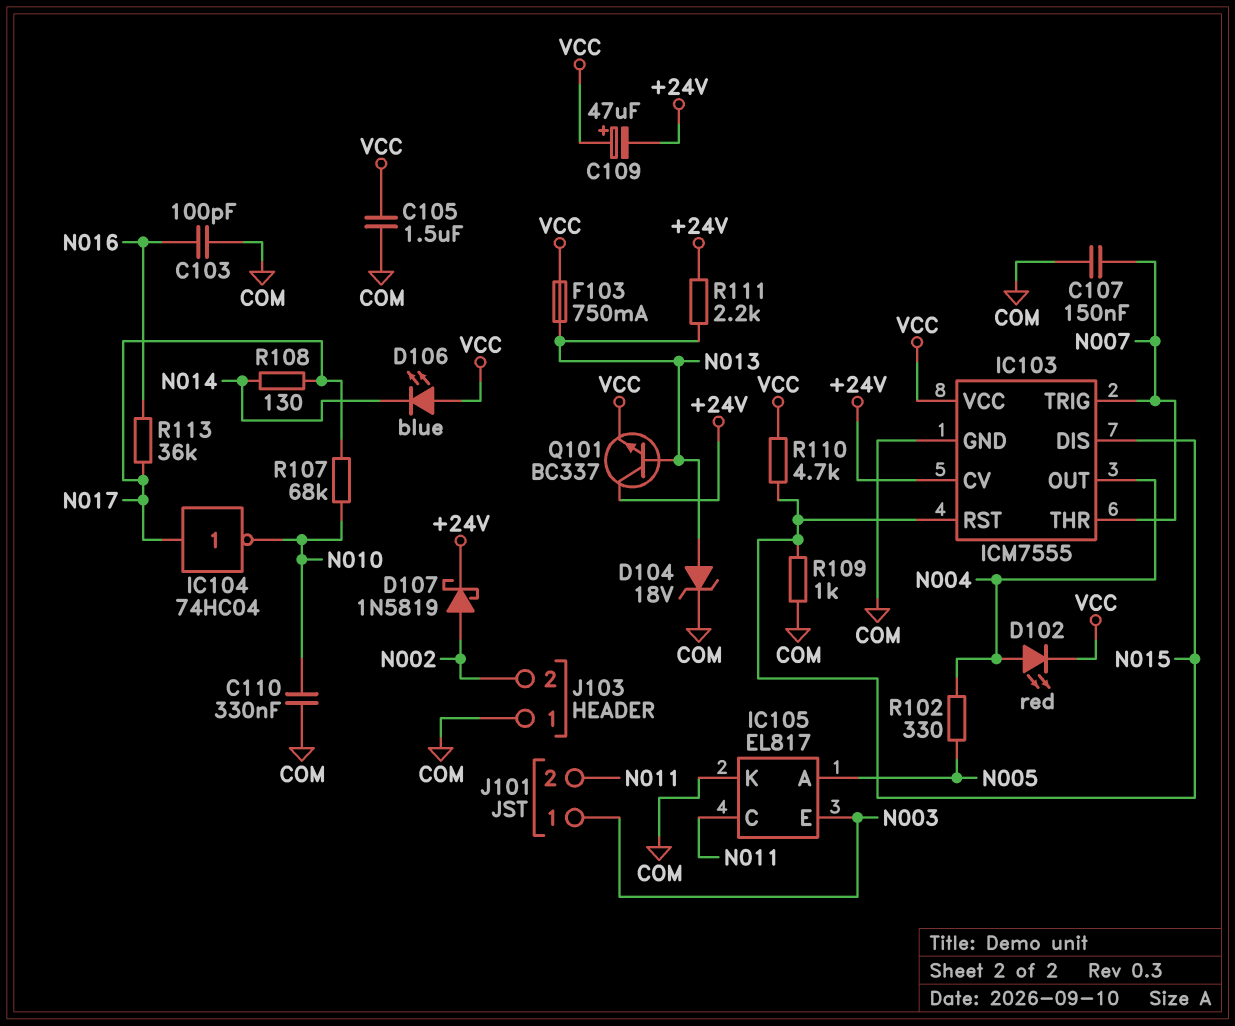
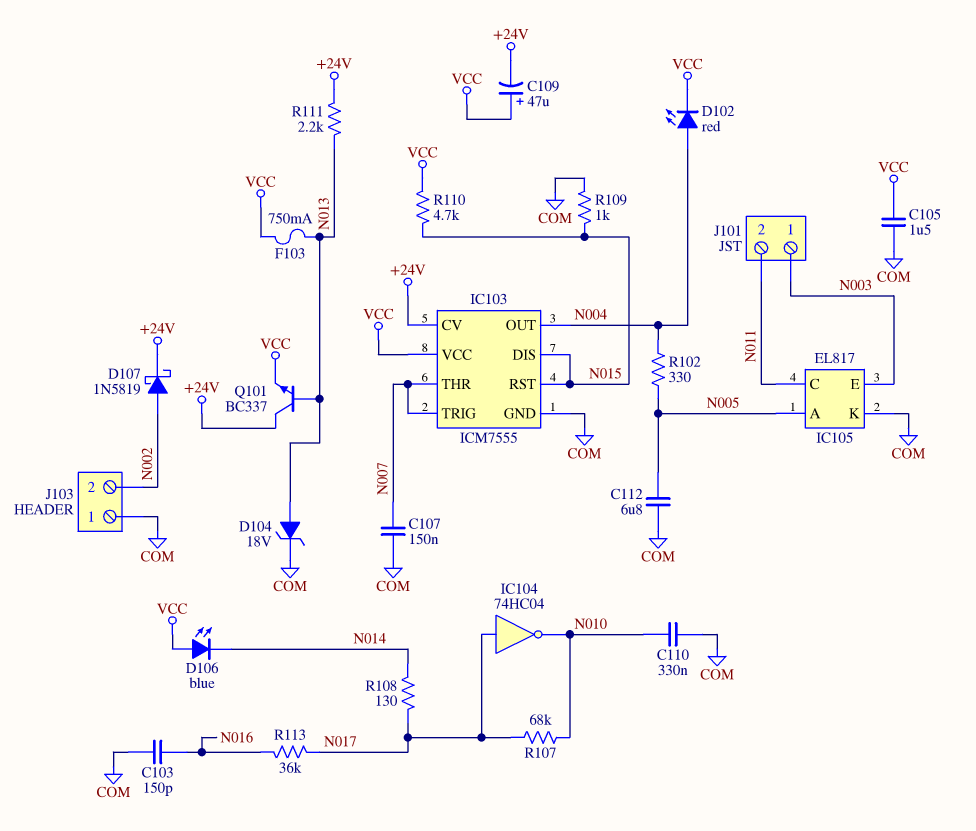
C103: 100pF (COM, N016) -> 150pF (COM, N016)
C112: none -> 6.8uF (COM, N005)

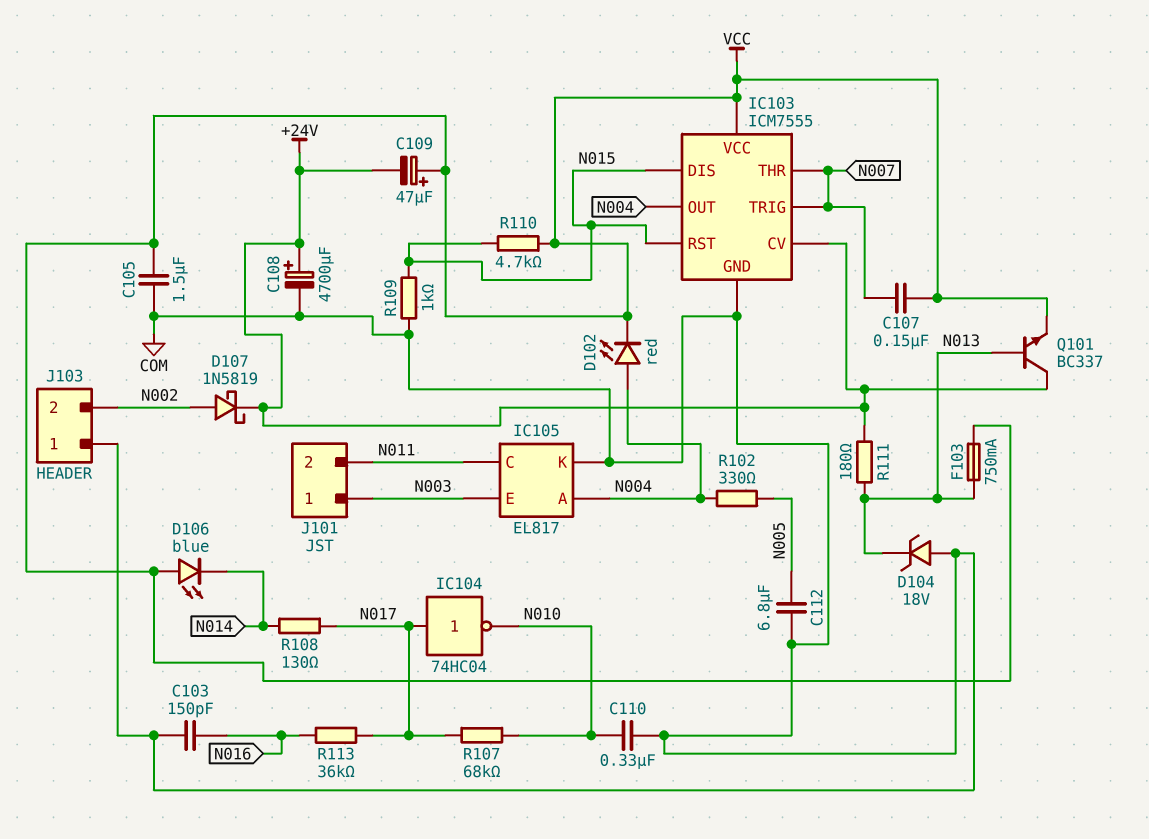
C107: 150nF (COM, N007) -> 150nF (N007, VCC)
C108: none -> 4700uF (plus +24V, minus COM)
D104: zener 18V (A N013, K COM) -> zener 18V (A COM, K N013)
IC105 pin A: N005 -> N004
R111: 2.2k (+24V, N013) -> 180 (+24V, N013)

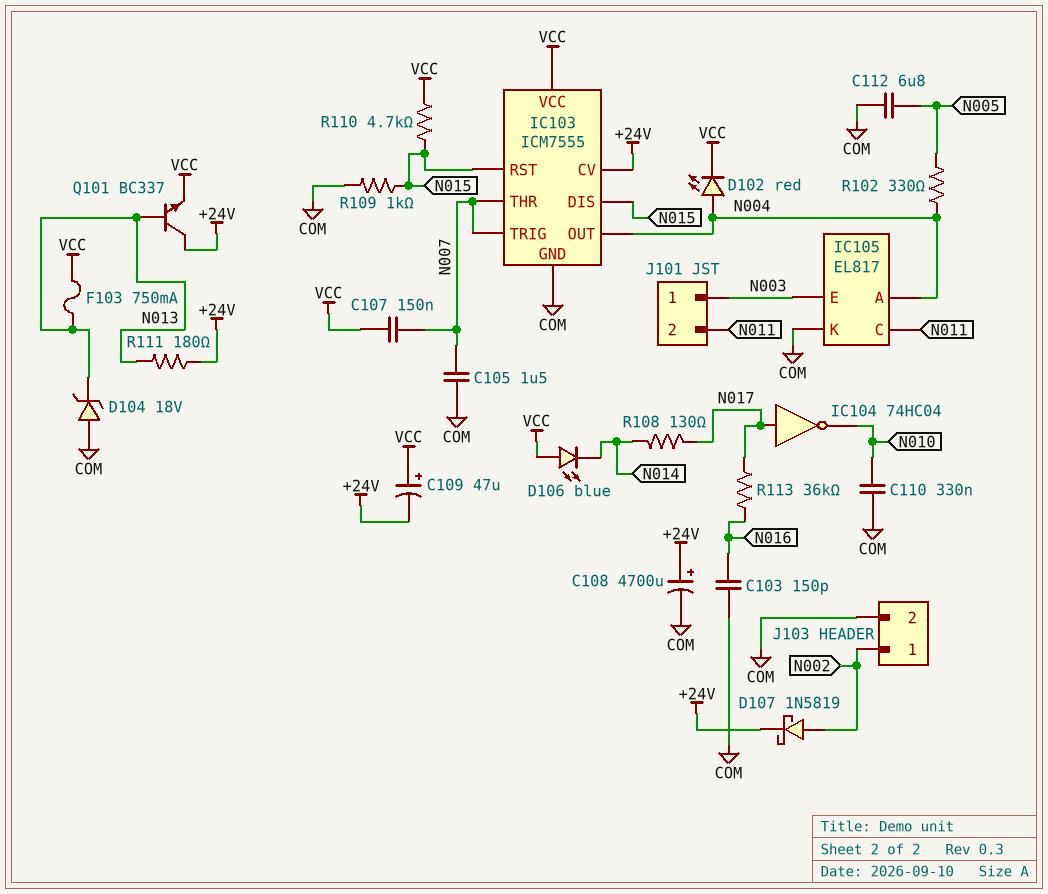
C105: 1.5uF (COM, VCC) -> 1.5uF (COM, N007)
J103 pin 1: COM -> N002
J103 pin 2: N002 -> COM
R107: 68k (N010, N017) -> none

